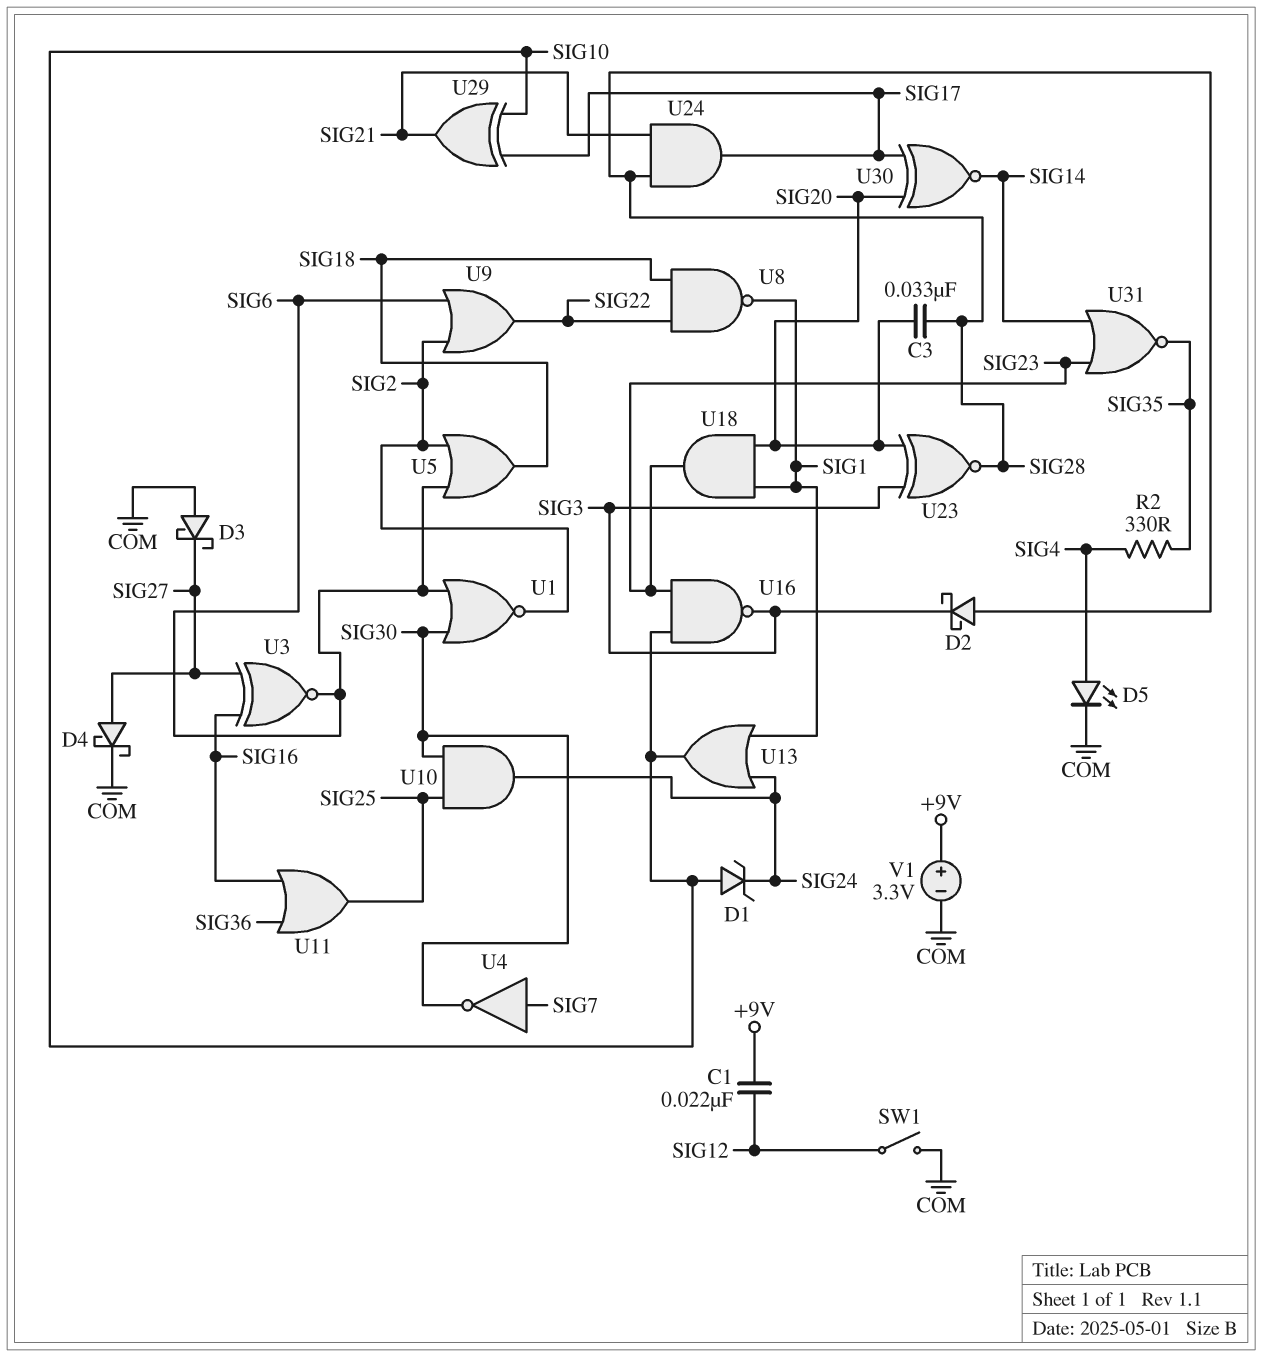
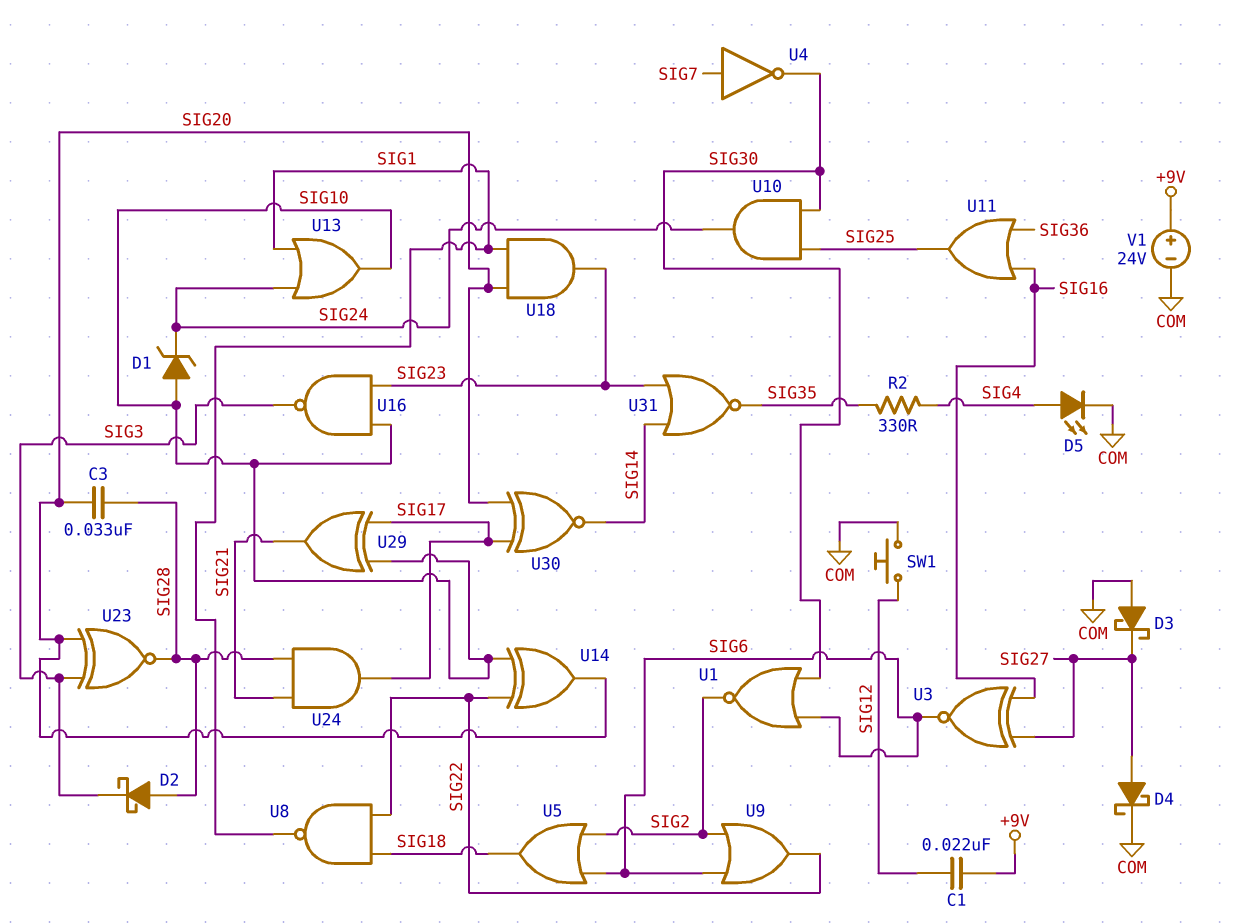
SW1: switch (COM, SIG12) -> button (COM, SIG12)
U14: none -> XOR (in SIG10, in SIG22, out SIG20)
V1: 3.3V (plus +9V, minus COM) -> 24V (plus +9V, minus COM)

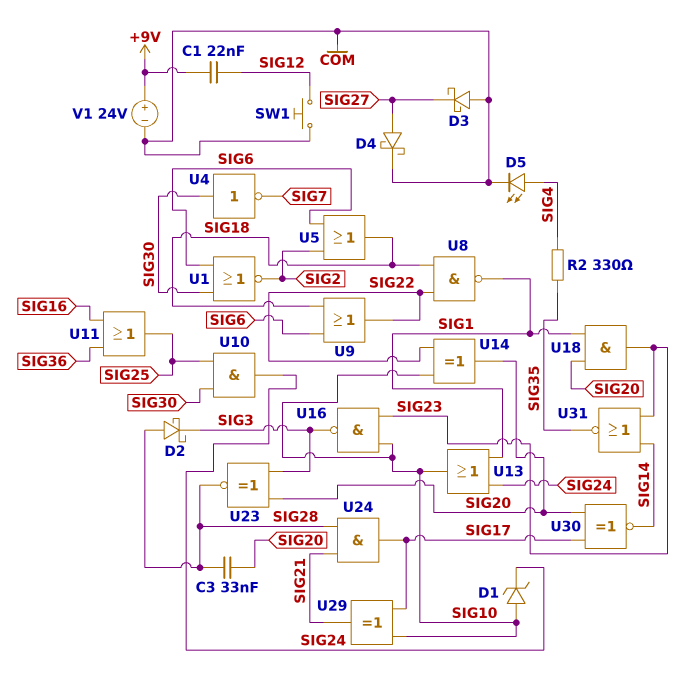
U3: XNOR (in SIG16, in SIG27, out SIG6) -> none
U4: NOT (in SIG7, out SIG30) -> NOT (in SIG30, out SIG7)
U9: OR (in SIG2, in SIG6, out SIG22) -> OR (in SIG6, in SIG18, out SIG22)

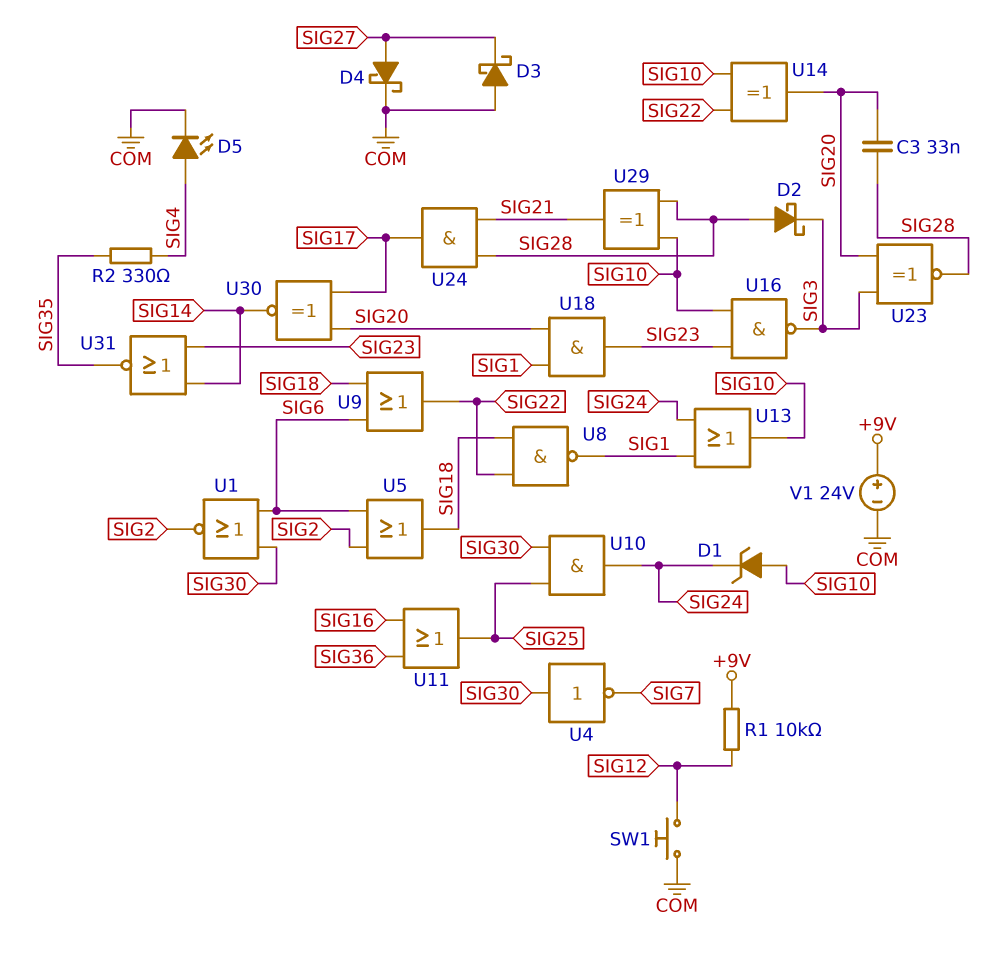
C1: 22nF (+9V, SIG12) -> none
R1: none -> 10k (+9V, SIG12)
U29: XOR (in SIG10, in SIG17, out SIG21) -> XOR (in SIG10, in SIG28, out SIG21)

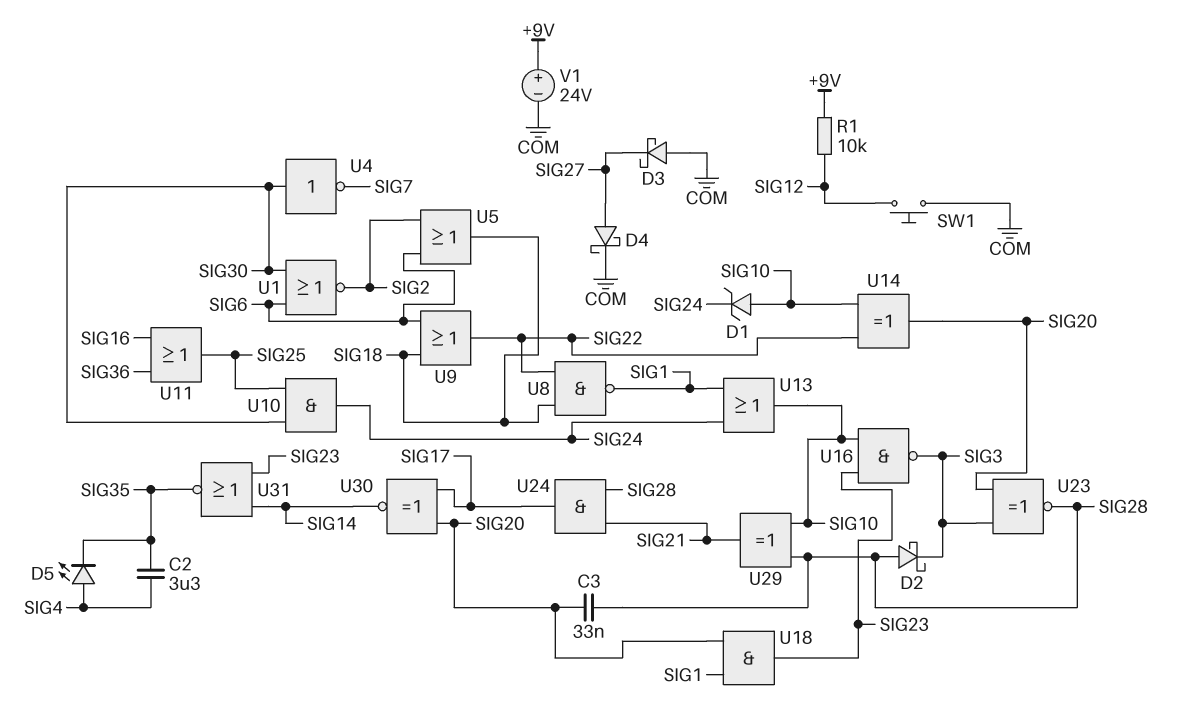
C2: none -> 3.3uF (SIG4, SIG35)
D5: LED (A SIG4, K COM) -> LED (A SIG4, K SIG35)
R2: 330 (SIG4, SIG35) -> none

